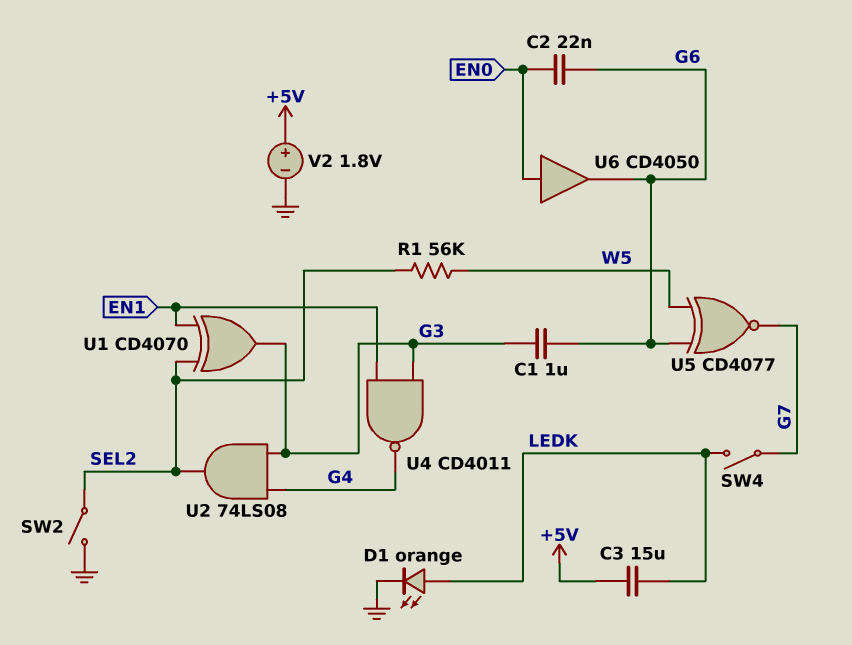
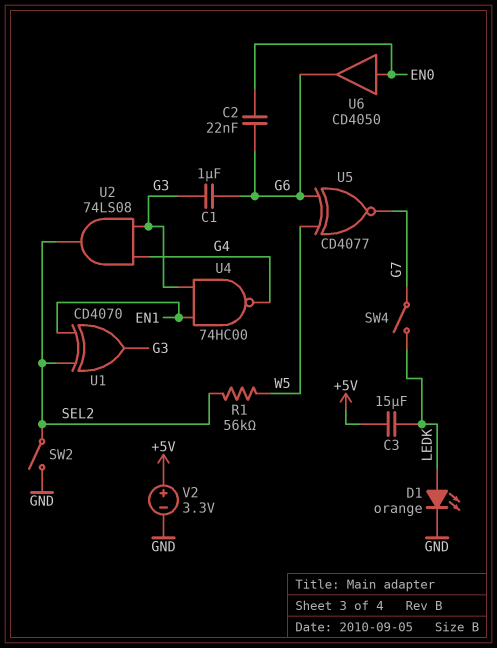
U4: NAND CD4011 (in EN1, in G3, out G4) -> NAND 74HC00 (in EN1, in G3, out G4)
V2: 1.8V (plus +5V, minus GND) -> 3.3V (plus +5V, minus GND)

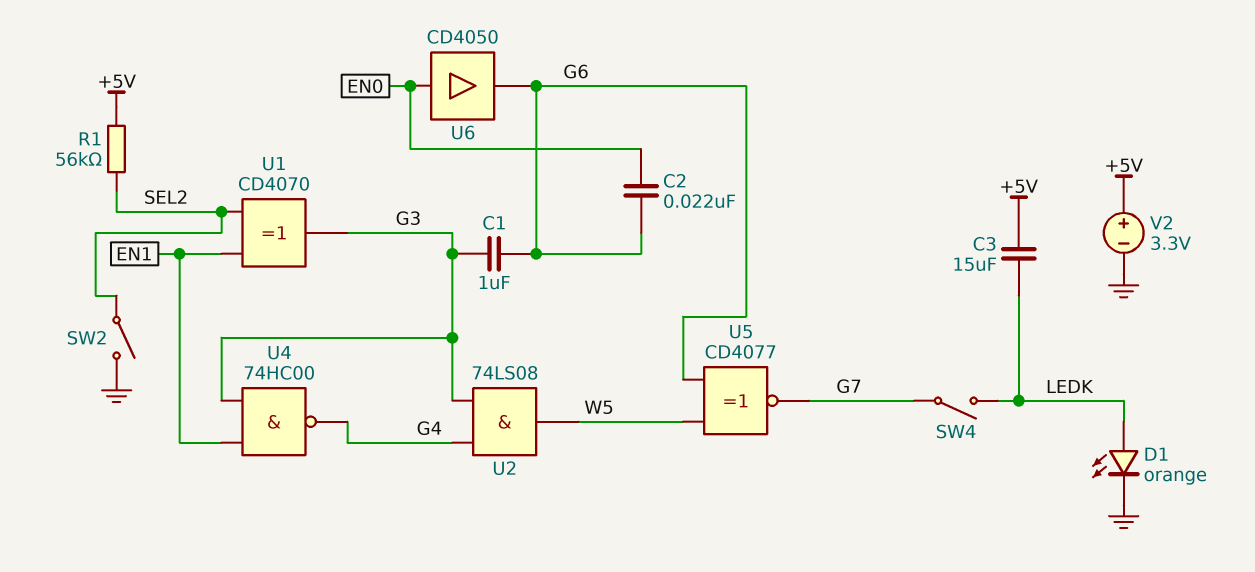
R1: 56k (SEL2, W5) -> 56k (+5V, SEL2)
U2: AND 74LS08 (in G3, in G4, out SEL2) -> AND 74LS08 (in G3, in G4, out W5)

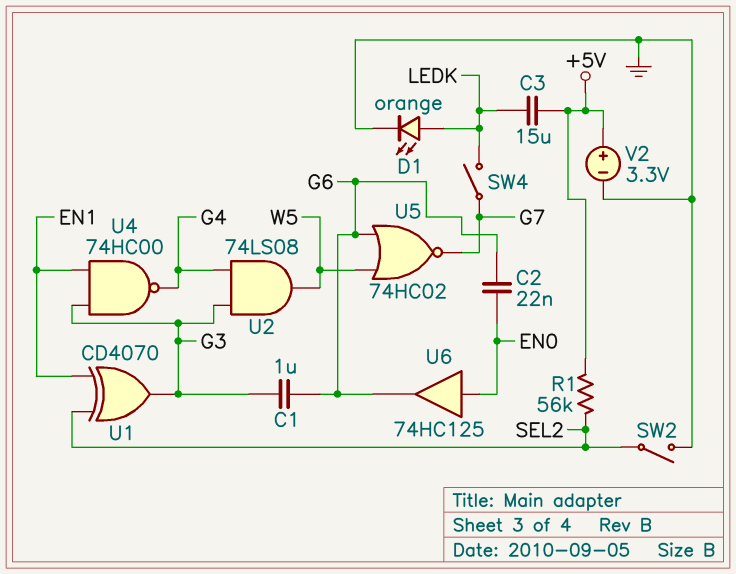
U5: XNOR CD4077 (in G6, in W5, out G7) -> NOR 74HC02 (in G6, in W5, out G7)
U6: buffer CD4050 (in EN0, out G6) -> buffer 74HC125 (in EN0, out G6)

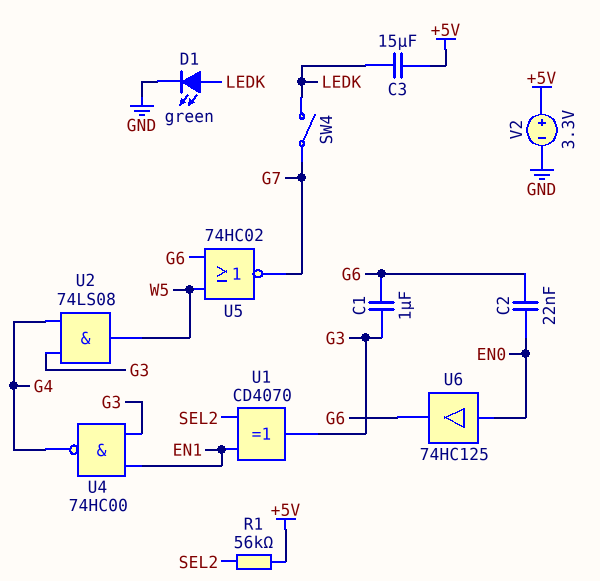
D1: LED orange (A LEDK, K GND) -> LED green (A LEDK, K GND)
SW2: switch (GND, SEL2) -> none

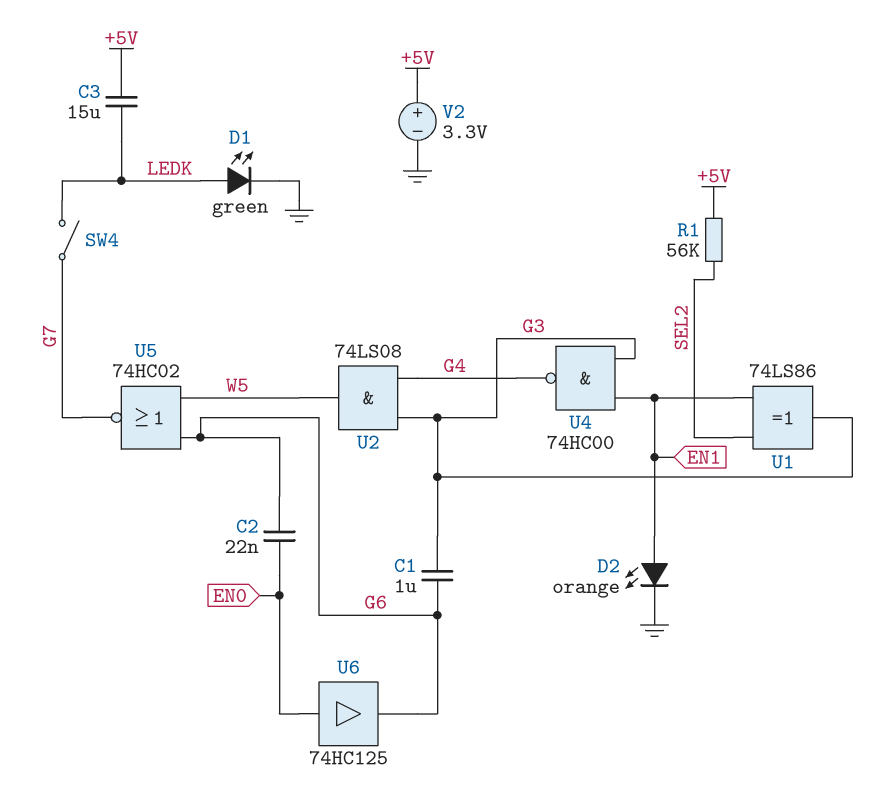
D2: none -> LED orange (A EN1, K GND)
U1: XOR CD4070 (in EN1, in SEL2, out G3) -> XOR 74LS86 (in EN1, in SEL2, out G3)

